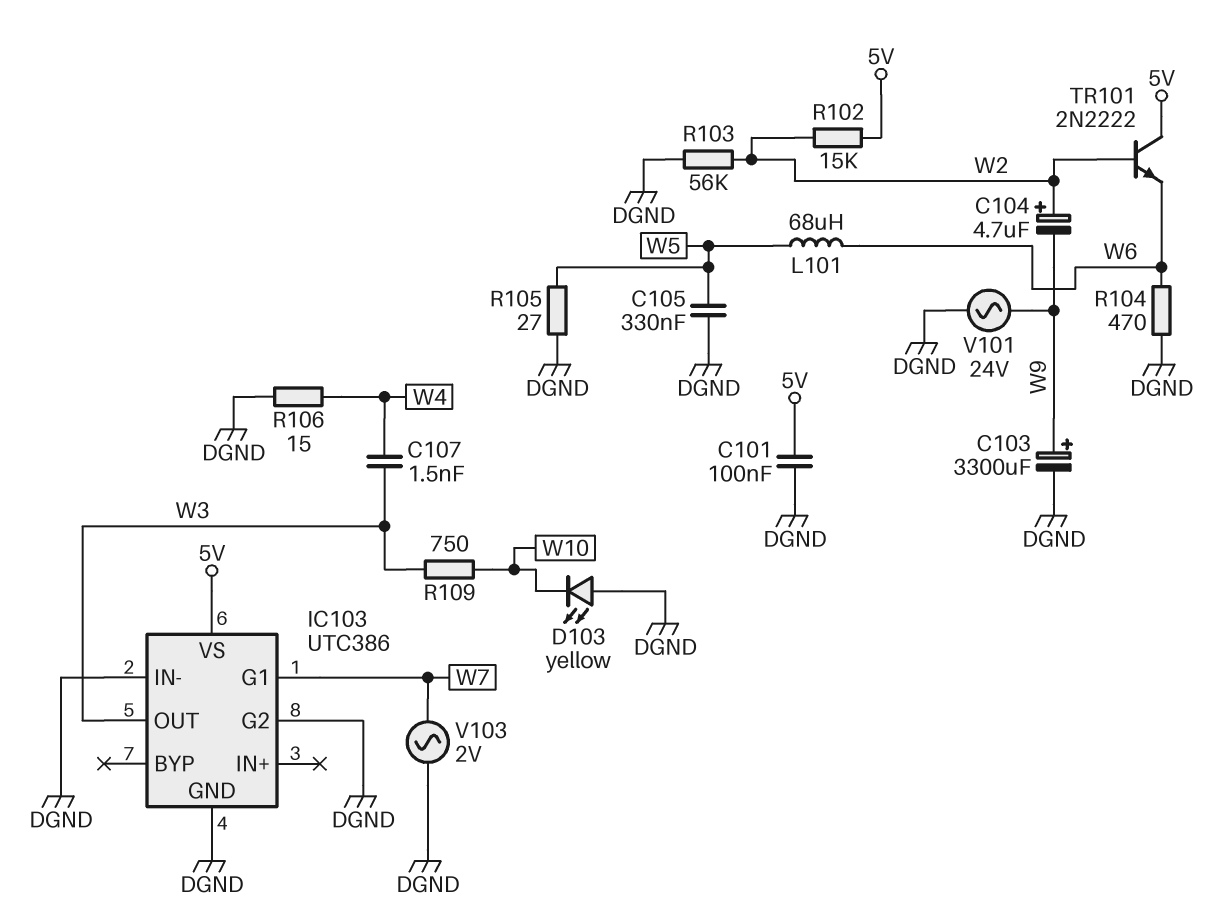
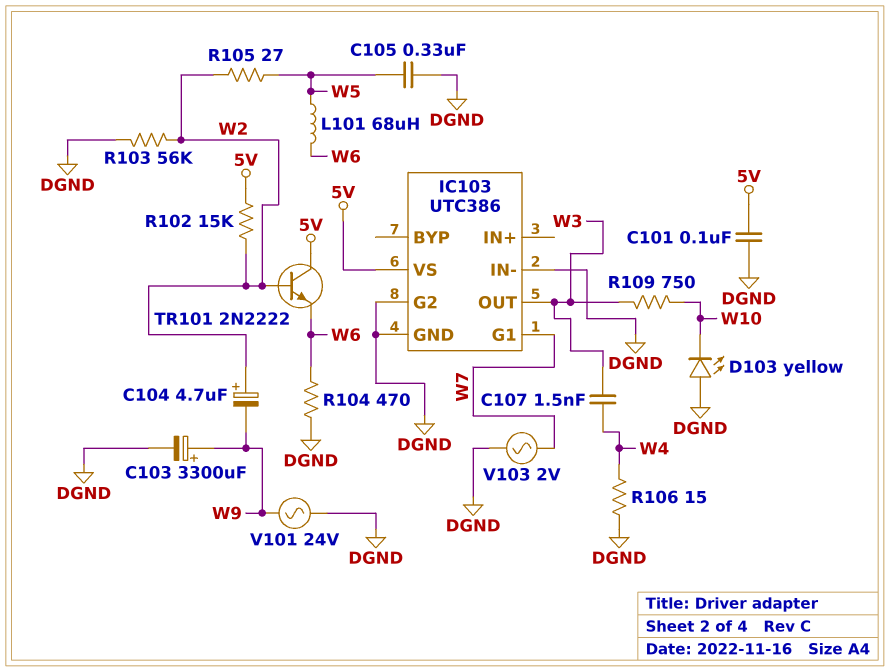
R105: 27 (DGND, W5) -> 27 (W2, W5)

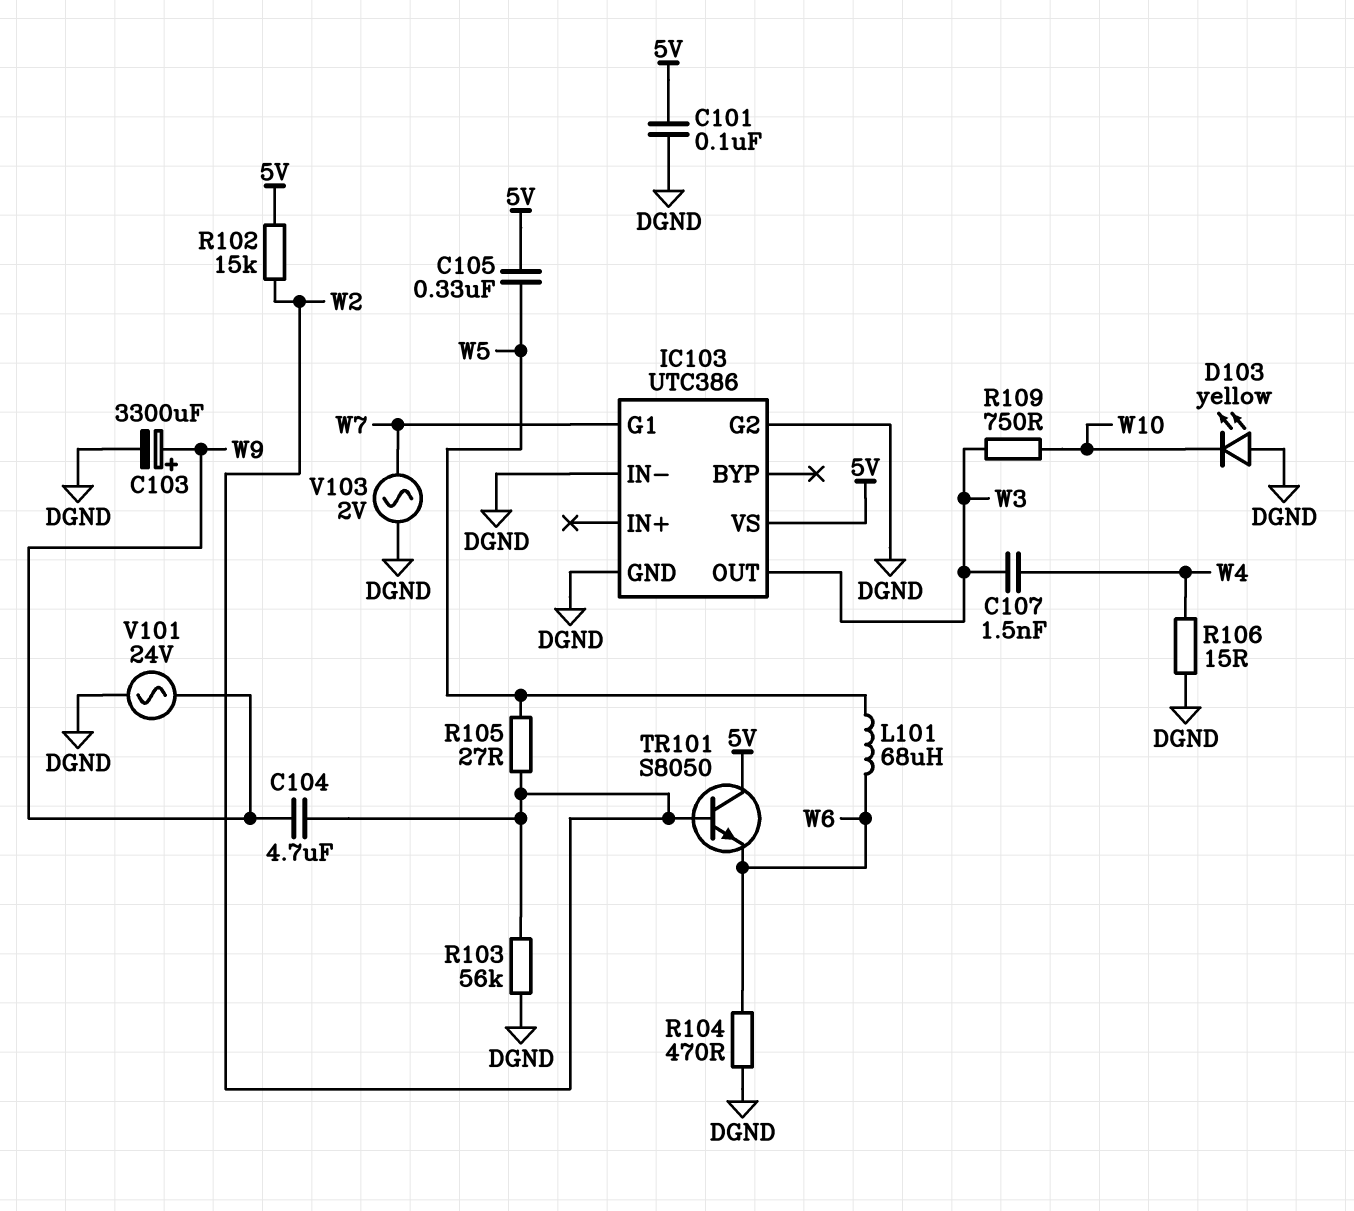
C104: 4.7uF (plus W2, minus W9) -> 4.7uF (W2, W9)
C105: 330nF (DGND, W5) -> 330nF (5V, W5)
TR101: NPN 2N2222 (B W2, C 5V, E W6) -> NPN S8050 (B W2, C 5V, E W6)

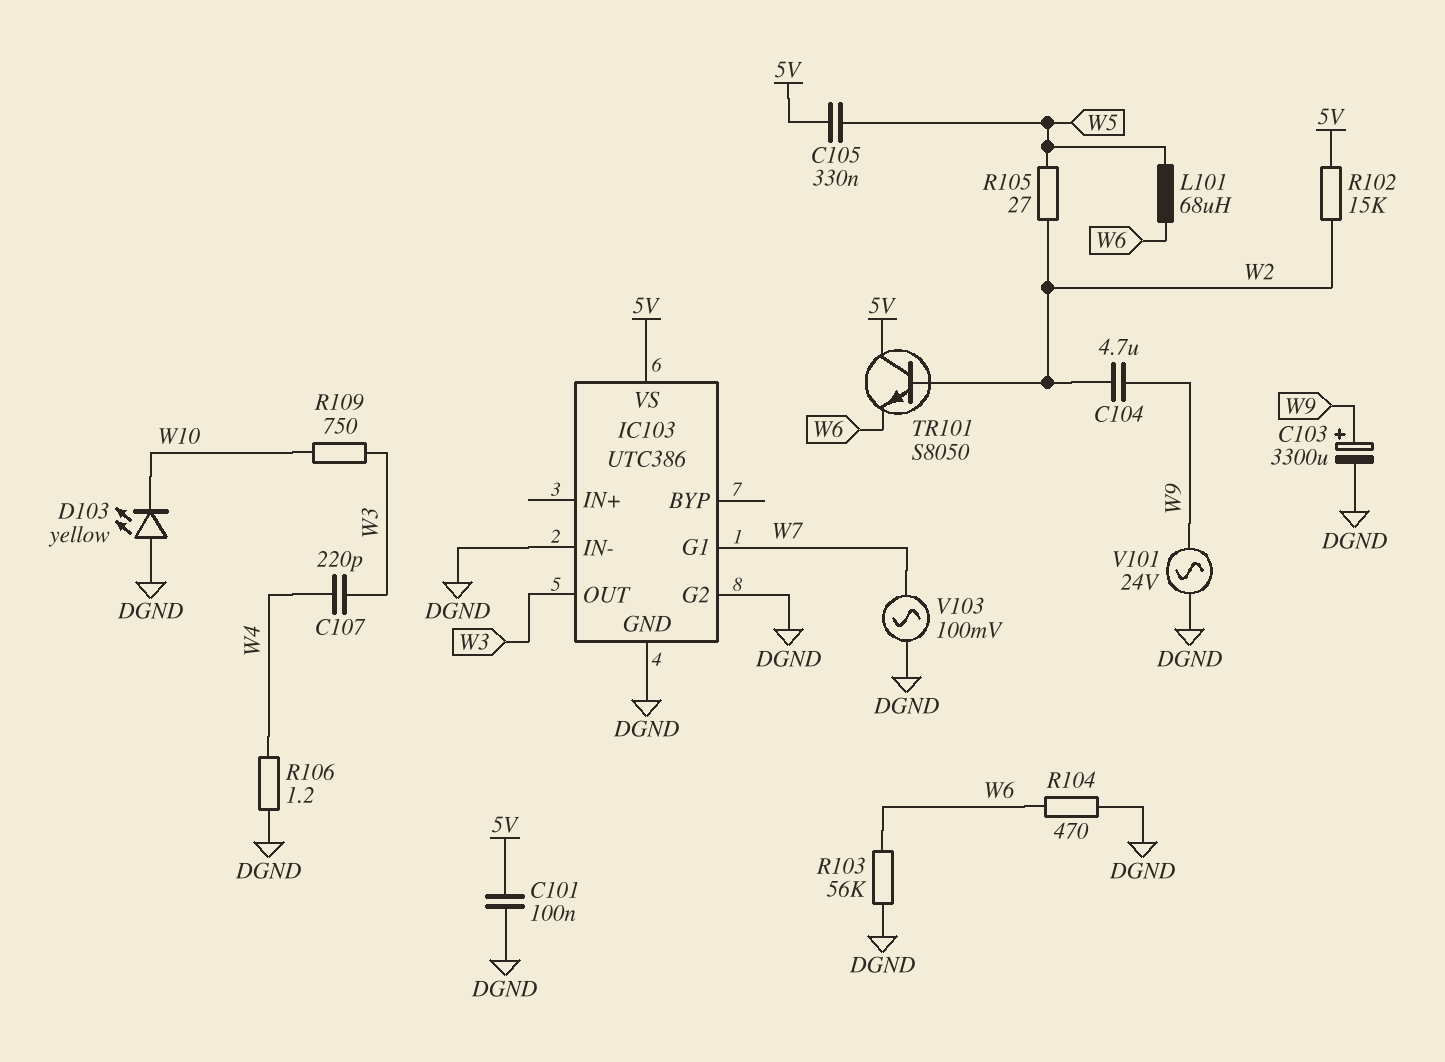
C107: 1.5nF (W3, W4) -> 220pF (W3, W4)
R103: 56k (DGND, W2) -> 56k (DGND, W6)
R106: 15 (DGND, W4) -> 1.2 (DGND, W4)
V103: AC 2V (DGND, W7) -> AC 100mV (DGND, W7)

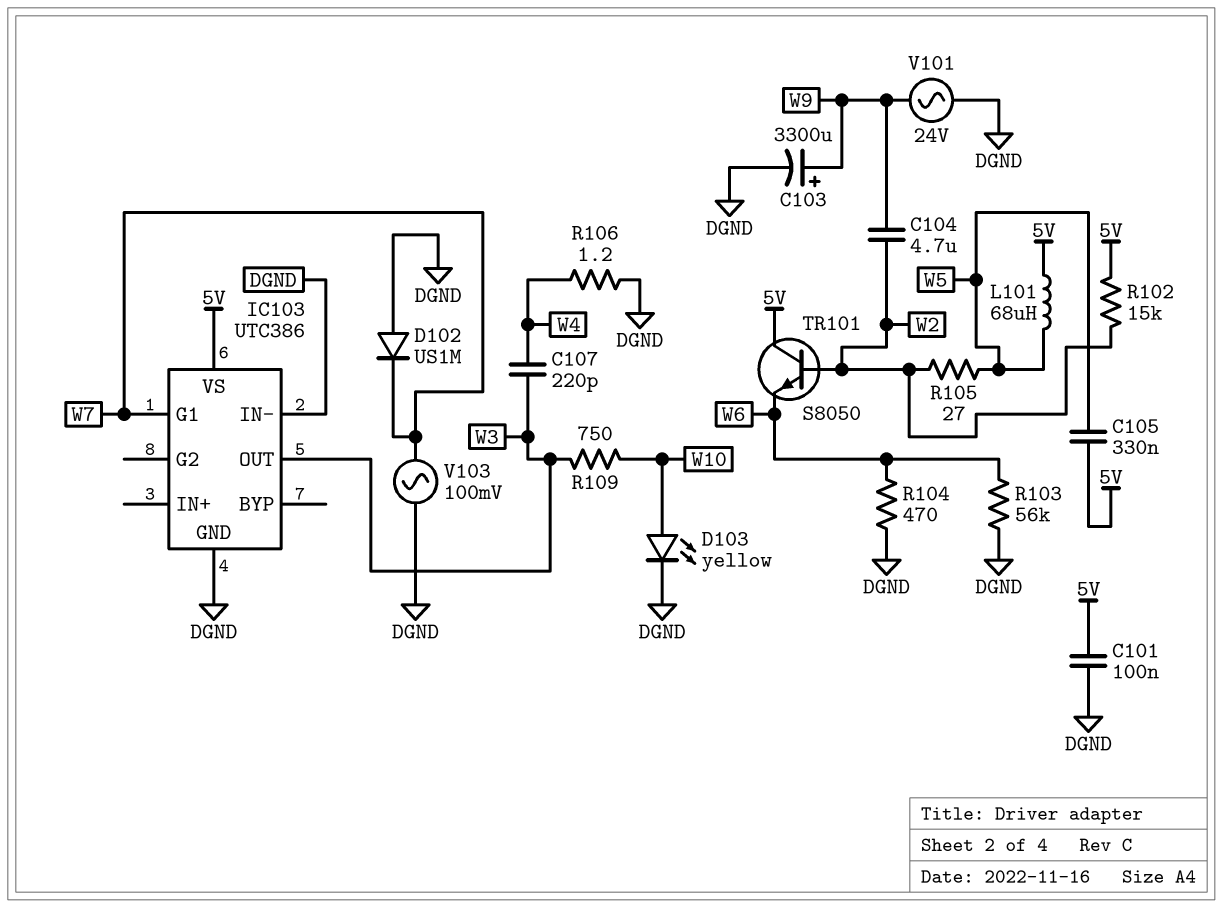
D102: none -> diode US1M (A DGND, K W7)
D103: LED yellow (A DGND, K W10) -> LED yellow (A W10, K DGND)
IC103 pin G2: DGND -> none
L101: 68uH (W5, W6) -> 68uH (5V, W5)

